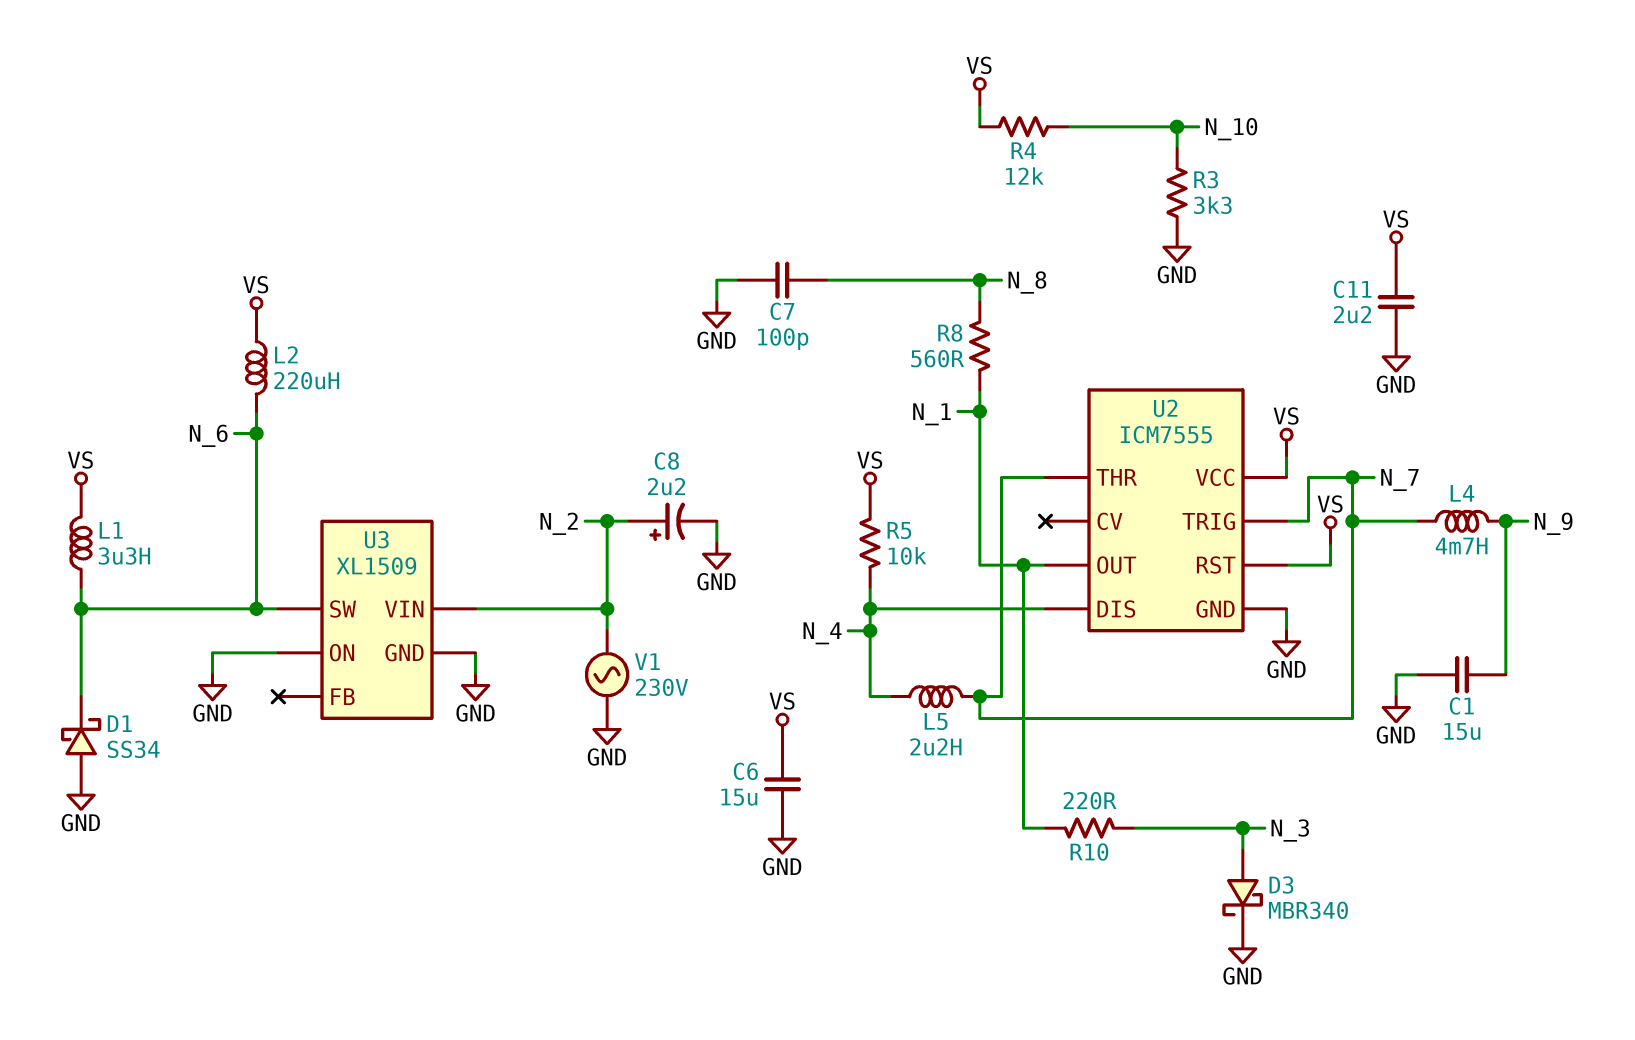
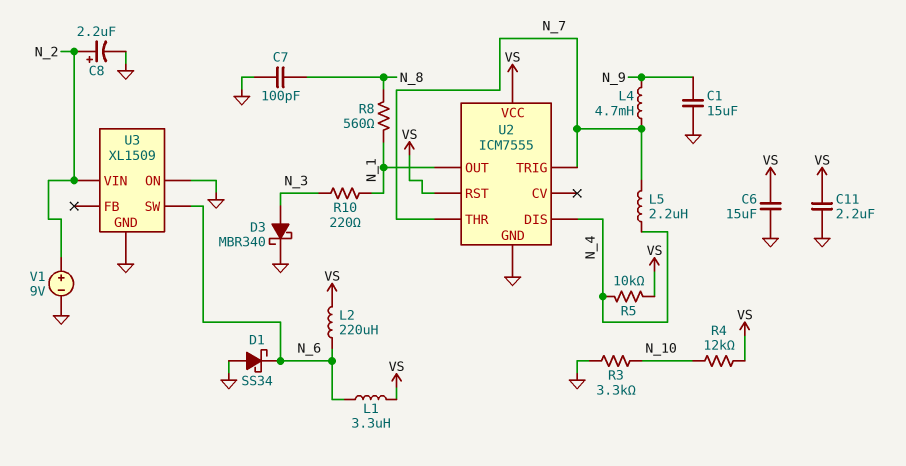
V1: AC 230V (GND, N_2) -> 9V (plus N_2, minus GND)

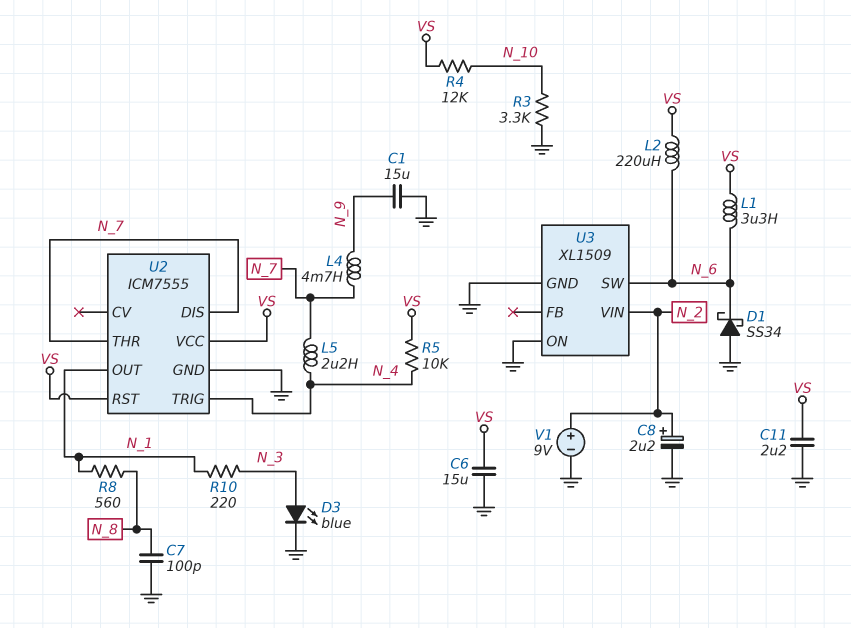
D3: schottky MBR340 (A N_3, K GND) -> LED blue (A N_3, K GND)
U2 pin DIS: N_4 -> N_7
U2 pin TRIG: N_7 -> N_4

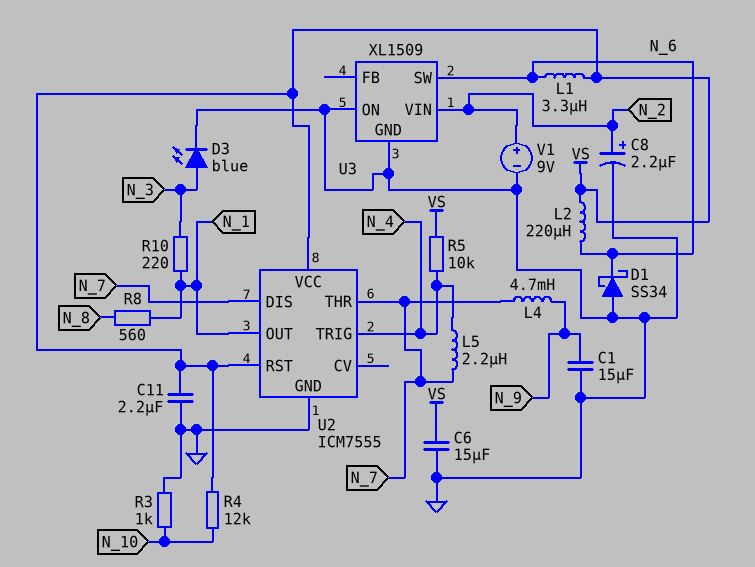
C7: 100pF (GND, N_8) -> none
R3: 3.3k (GND, N_10) -> 1k (GND, N_10)

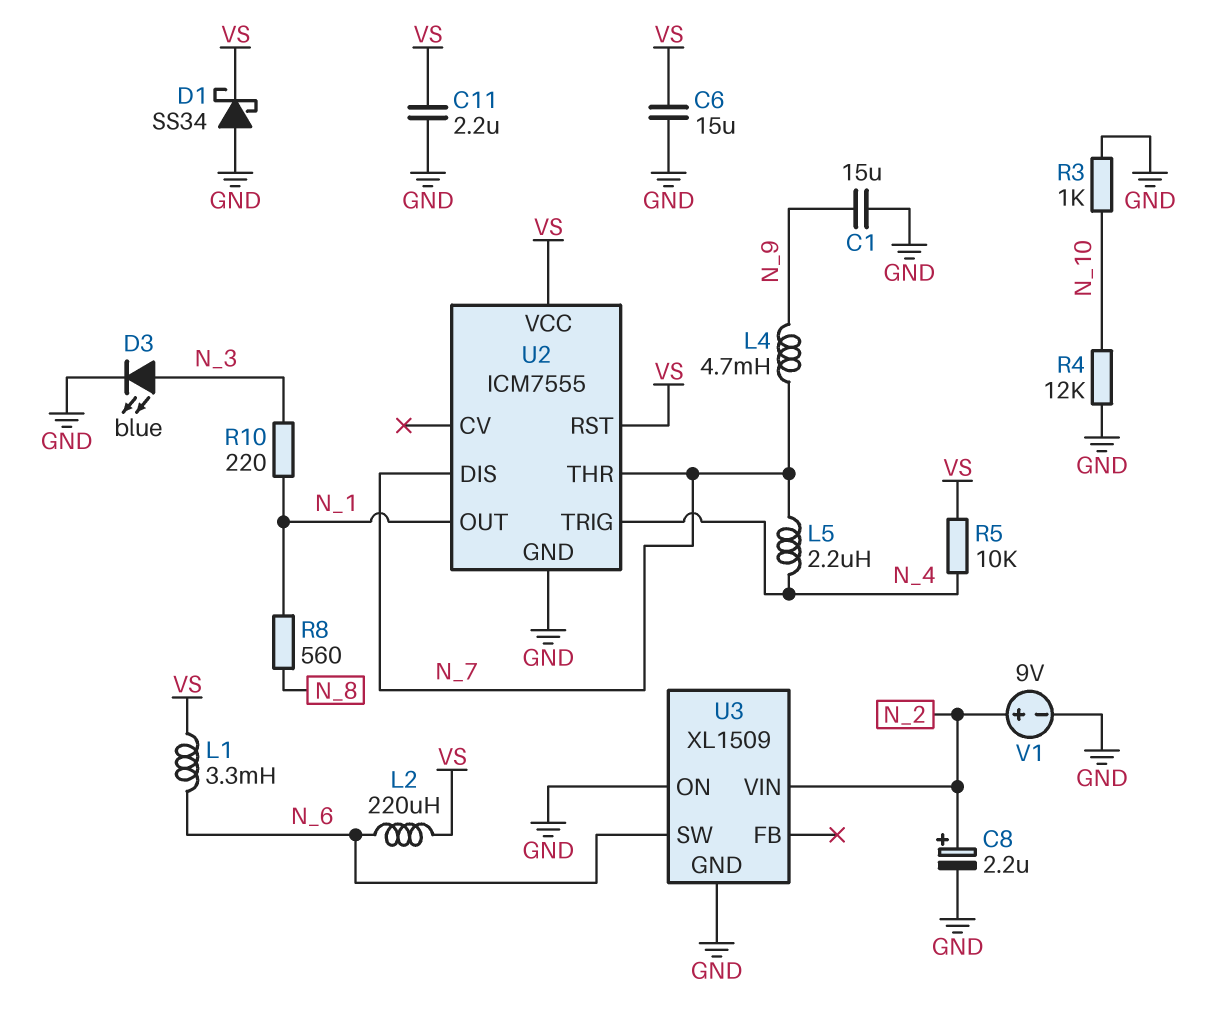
D1: schottky SS34 (A GND, K N_6) -> schottky SS34 (A GND, K VS)
L1: 3.3uH (N_6, VS) -> 3.3mH (N_6, VS)
R4: 12k (N_10, VS) -> 12k (GND, N_10)

